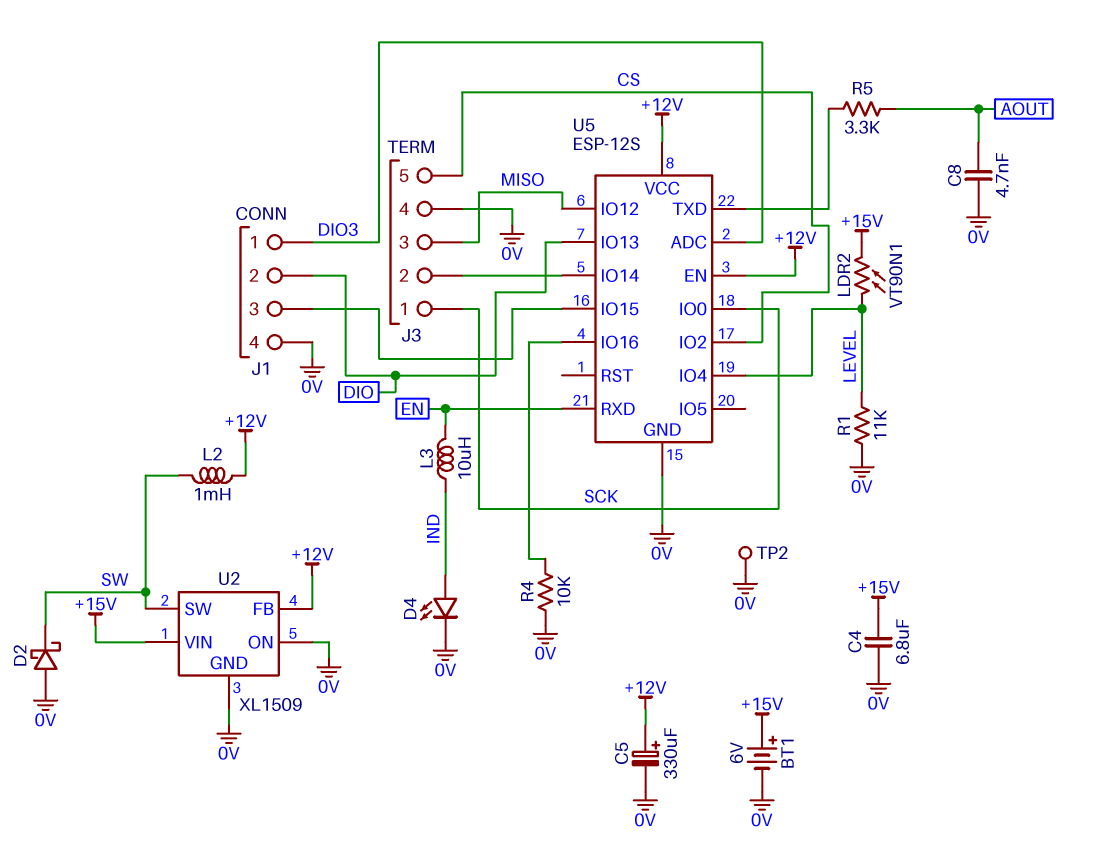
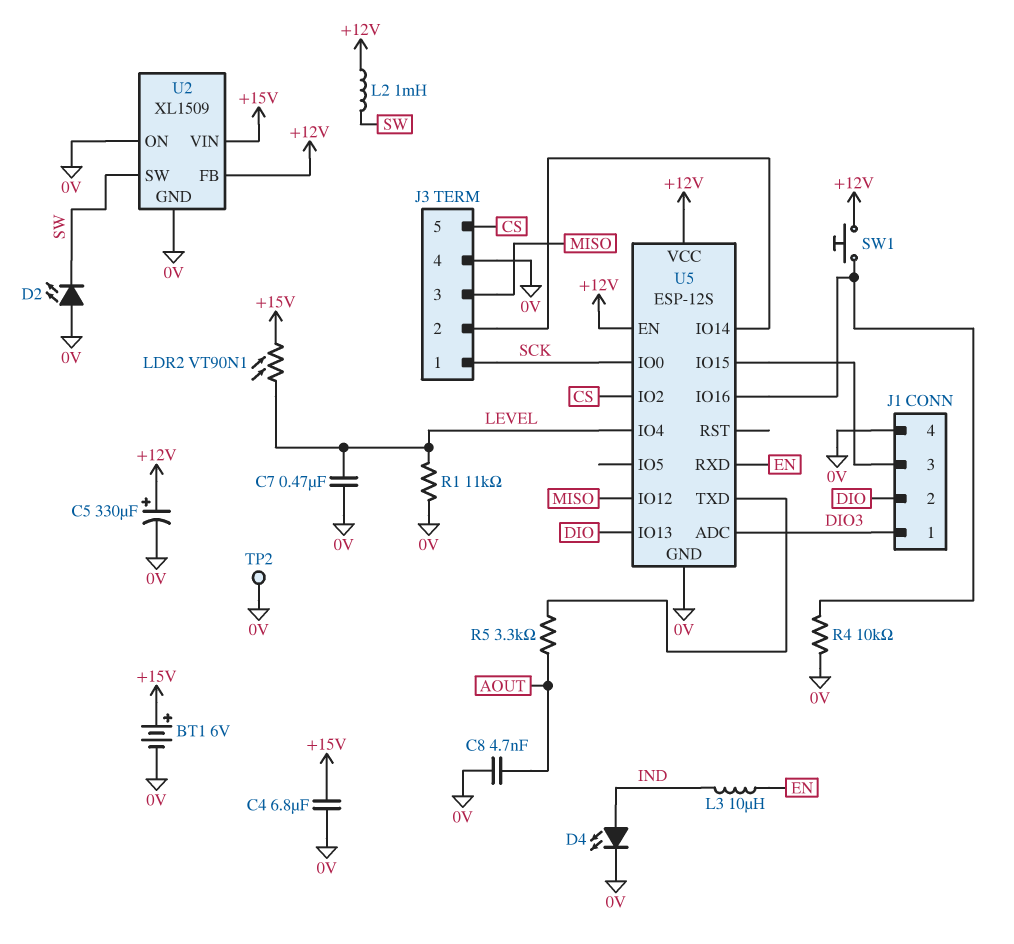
C7: none -> 470nF (0V, LEVEL)
D2: schottky (A 0V, K SW) -> LED (A 0V, K SW)
SW1: none -> button (+12V, U5/IO16)

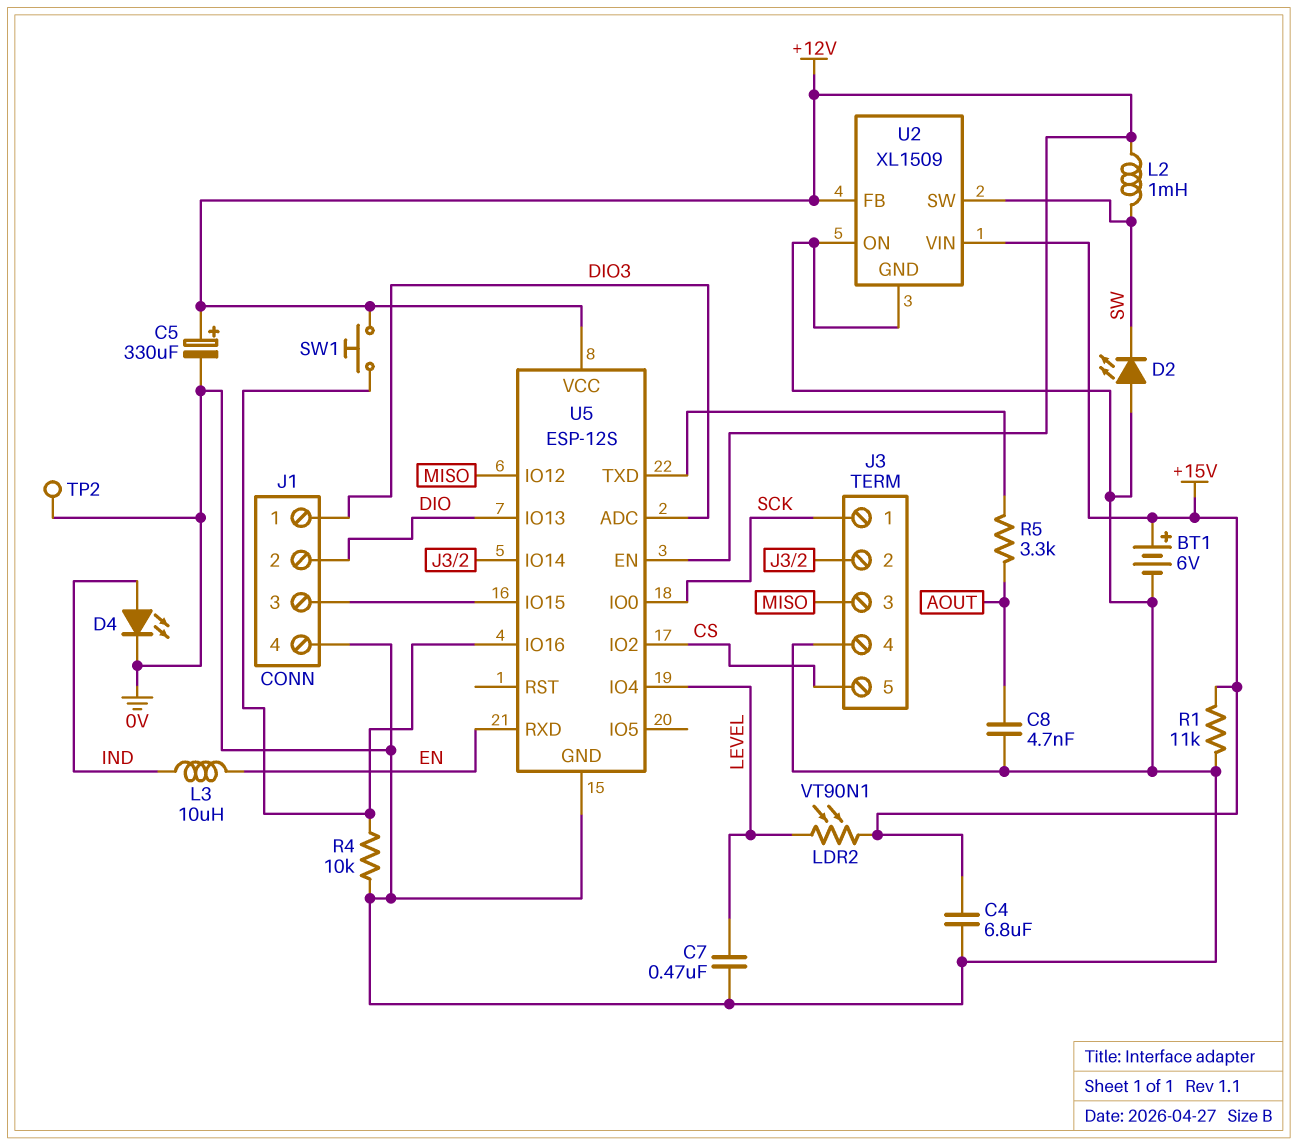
R1: 11k (0V, LEVEL) -> 11k (+15V, 0V)

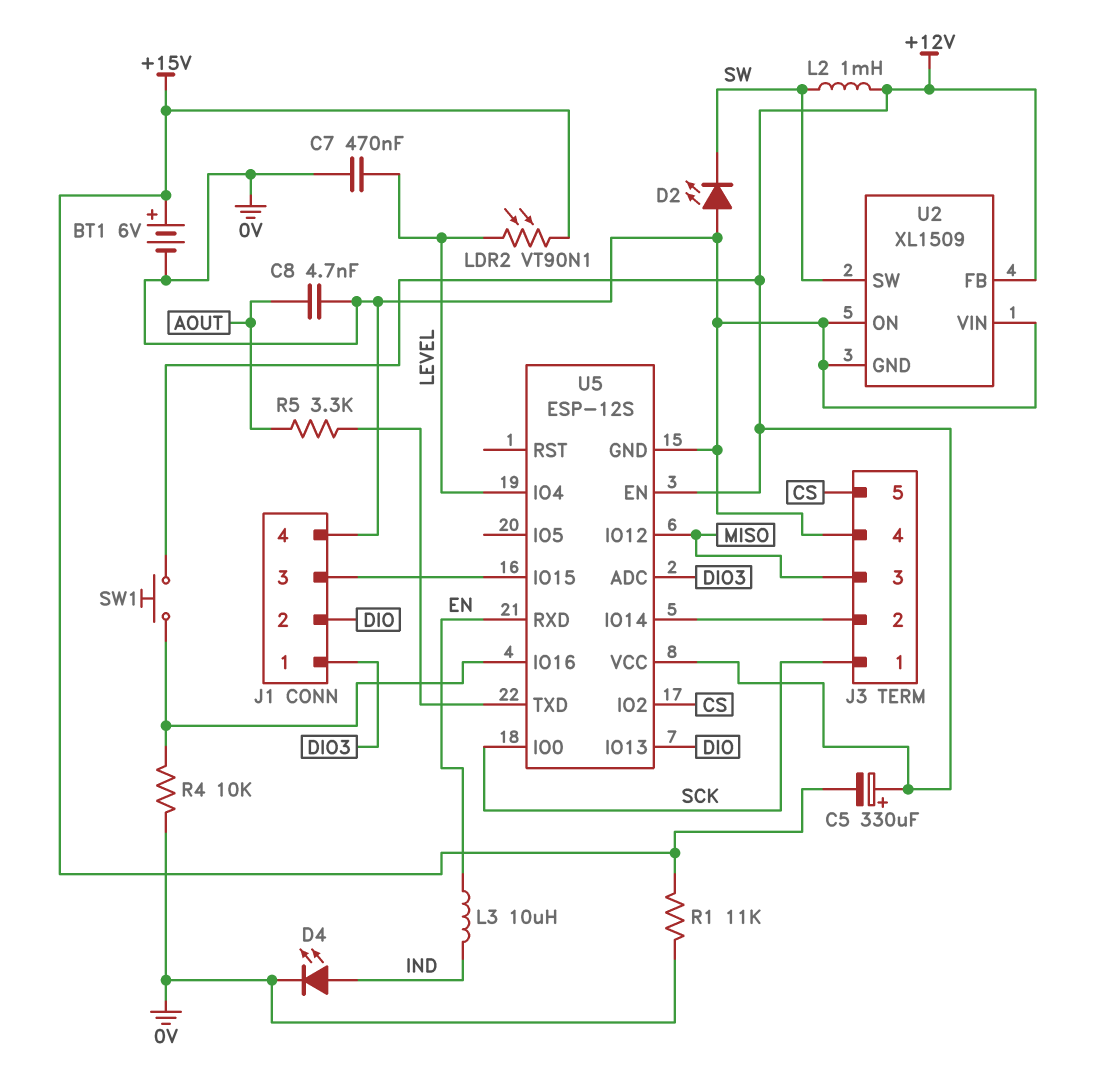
C4: 6.8uF (+15V, 0V) -> none
C5: 330uF (plus +12V, minus 0V) -> 330uF (plus +12V, minus +15V)
TP2: test point (0V) -> none
U2 pin VIN: +15V -> 0V

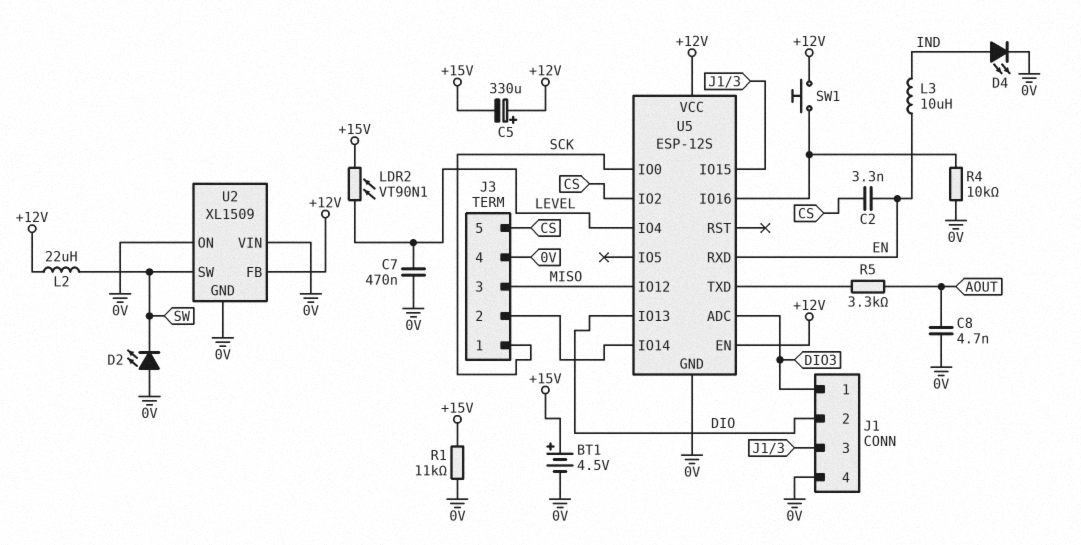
BT1: 6V (plus +15V, minus 0V) -> 4.5V (plus +15V, minus 0V)
C2: none -> 3.3nF (CS, EN)
L2: 1mH (+12V, SW) -> 22uH (+12V, SW)

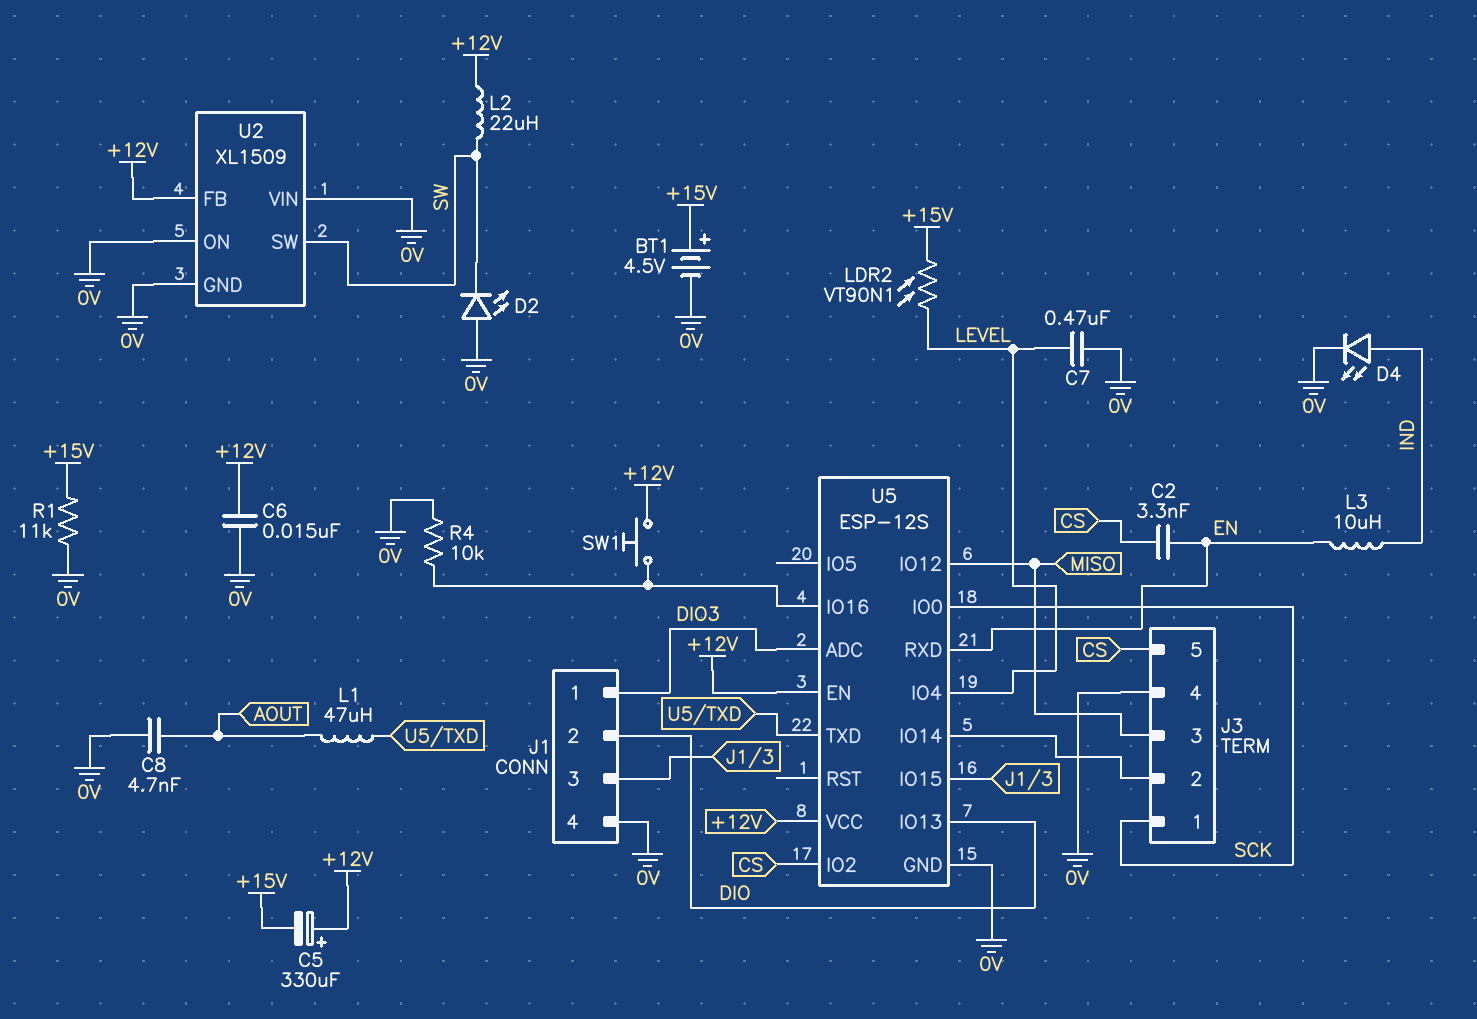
C6: none -> 15nF (+12V, 0V)
L1: none -> 47uH (AOUT, U5/TXD)
R5: 3.3k (AOUT, U5/TXD) -> none

